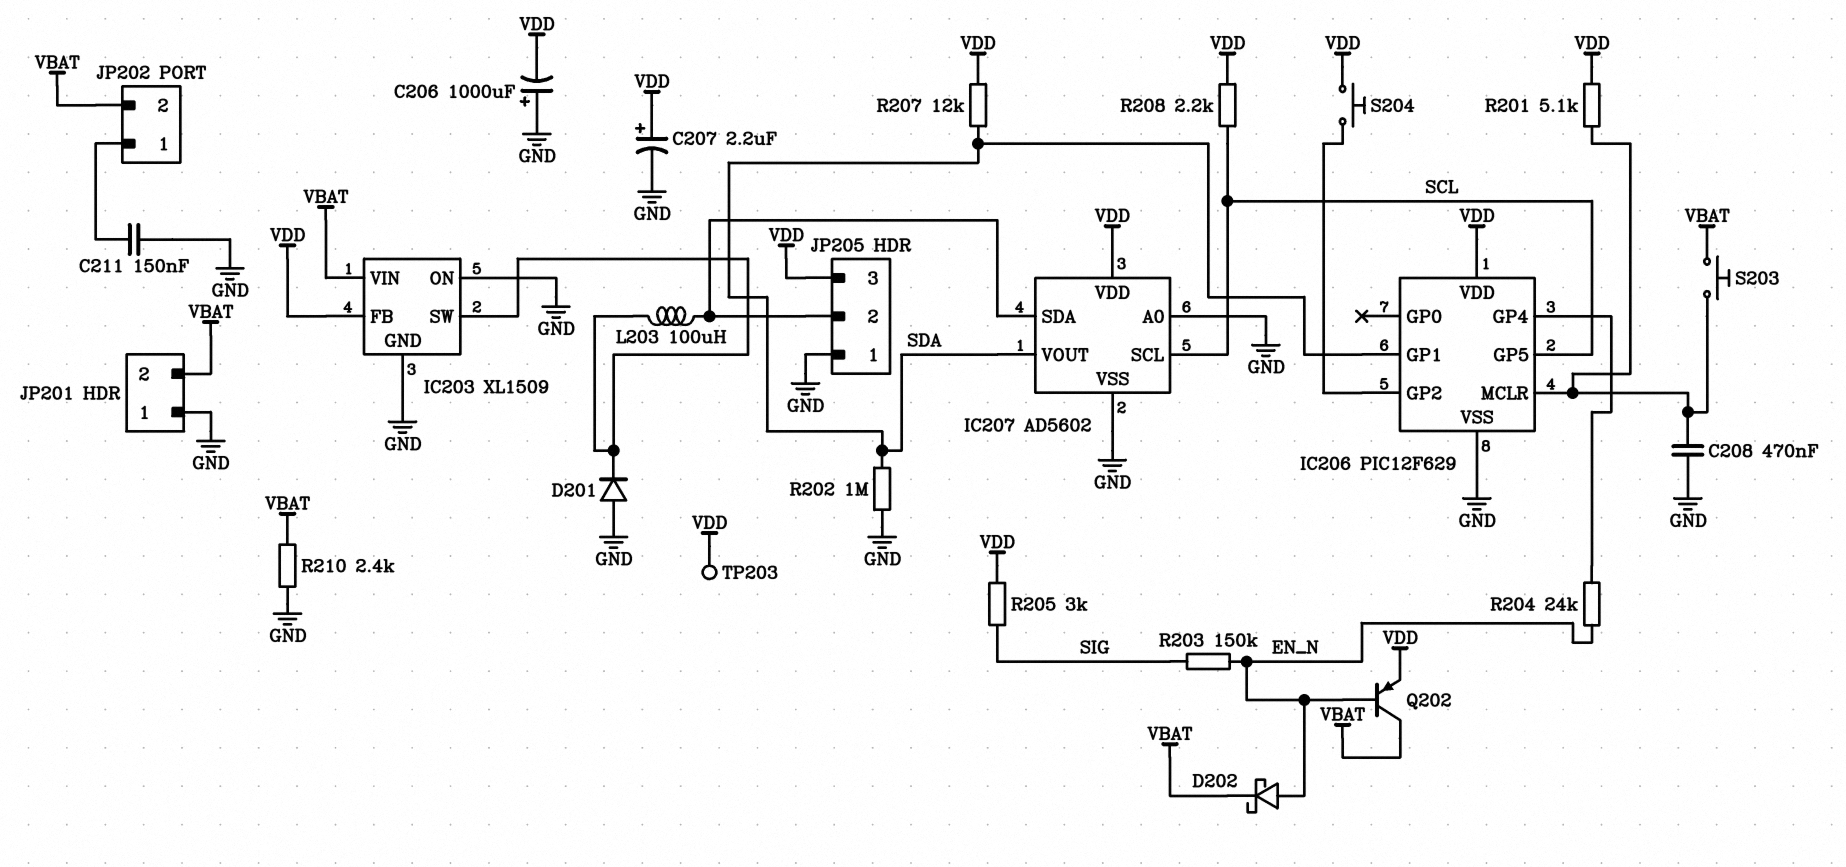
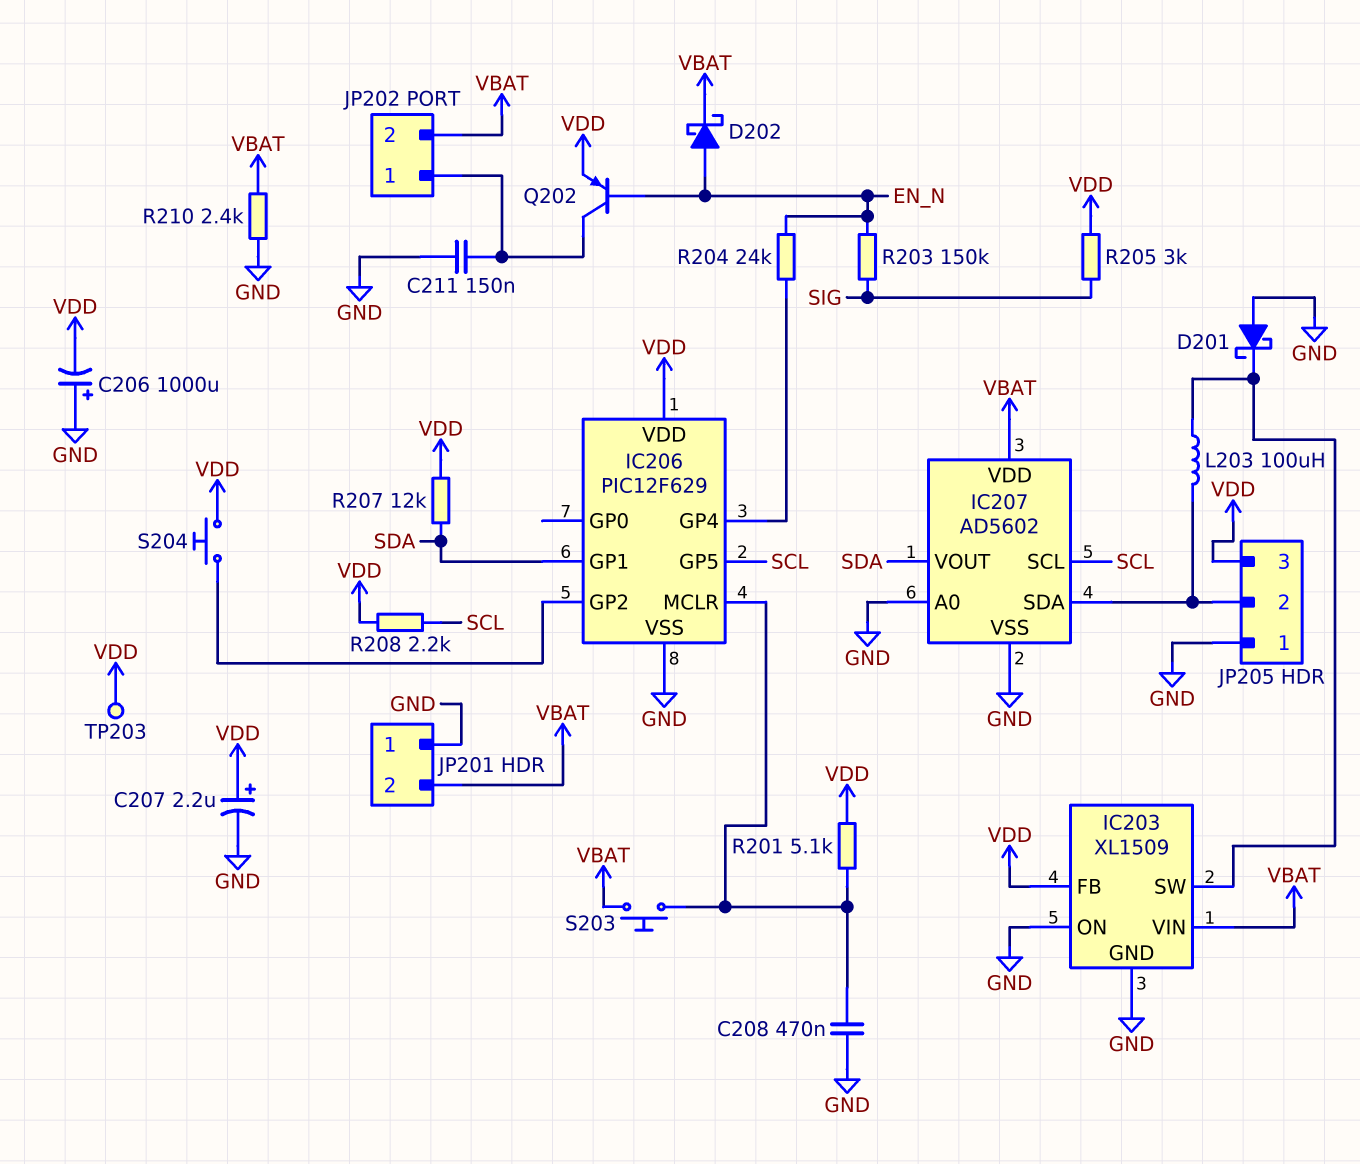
D201: diode (A GND, K IC203/SW) -> schottky (A GND, K IC203/SW)
IC207 pin VDD: VDD -> VBAT
Q202: PNP (B EN_N, C VBAT, E VDD) -> PNP (B EN_N, C JP202/1, E VDD)
R202: 1M (GND, SDA) -> none

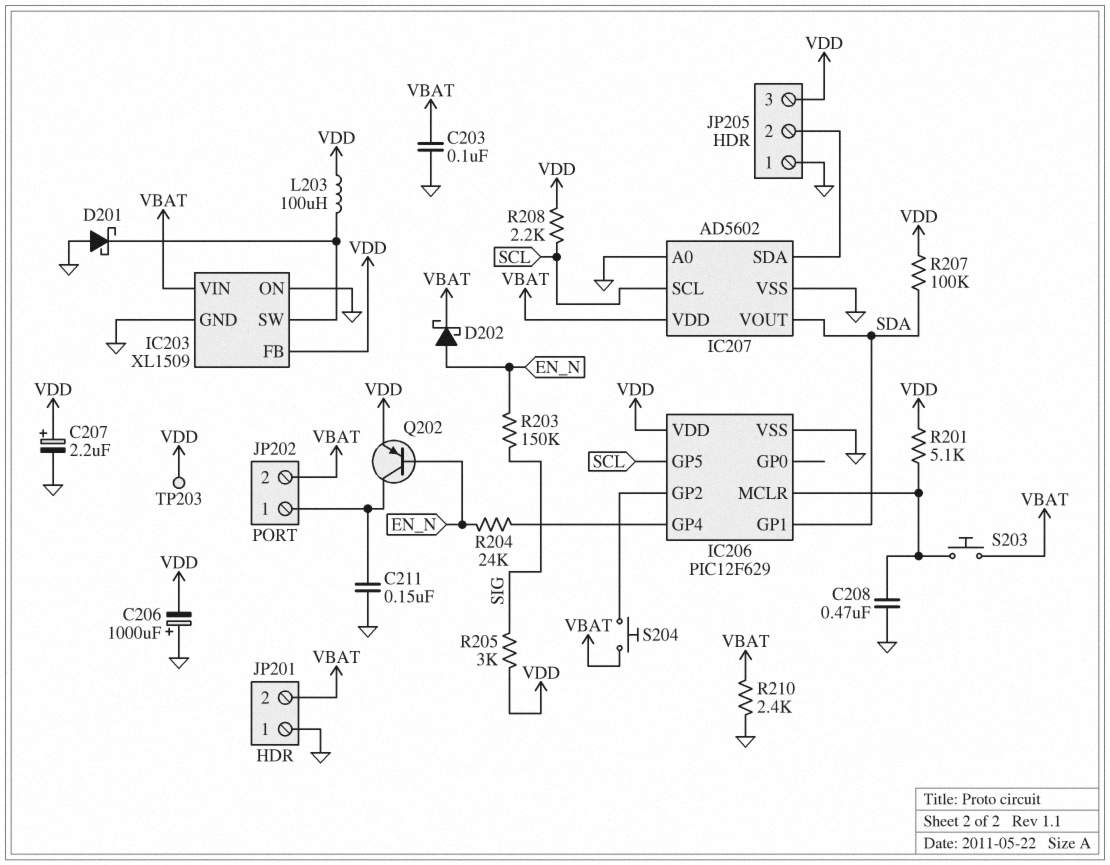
C203: none -> 100nF (GND, VBAT)
L203: 100uH (IC203/SW, IC207/SDA) -> 100uH (IC203/SW, VDD)
R207: 12k (SDA, VDD) -> 100k (SDA, VDD)
S204: button (IC206/GP2, VDD) -> button (IC206/GP2, VBAT)

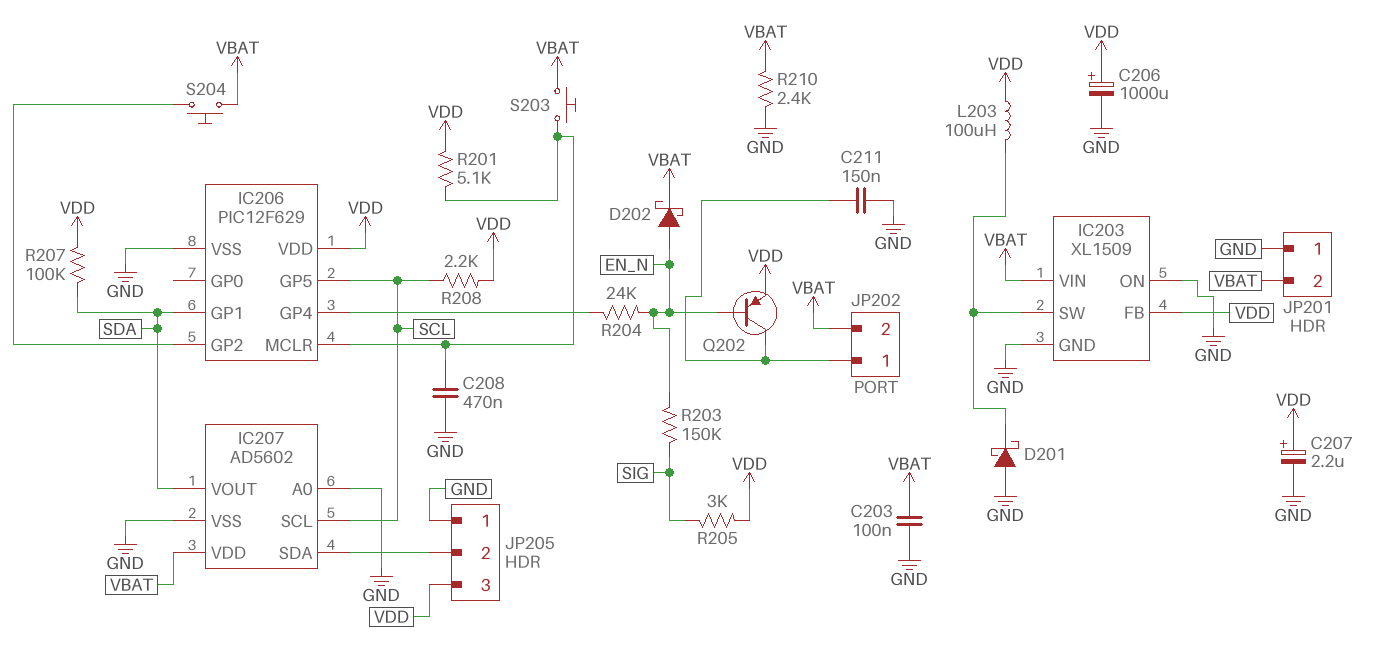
C206: 1000uF (plus GND, minus VDD) -> 1000uF (plus VDD, minus GND)
TP203: test point (VDD) -> none

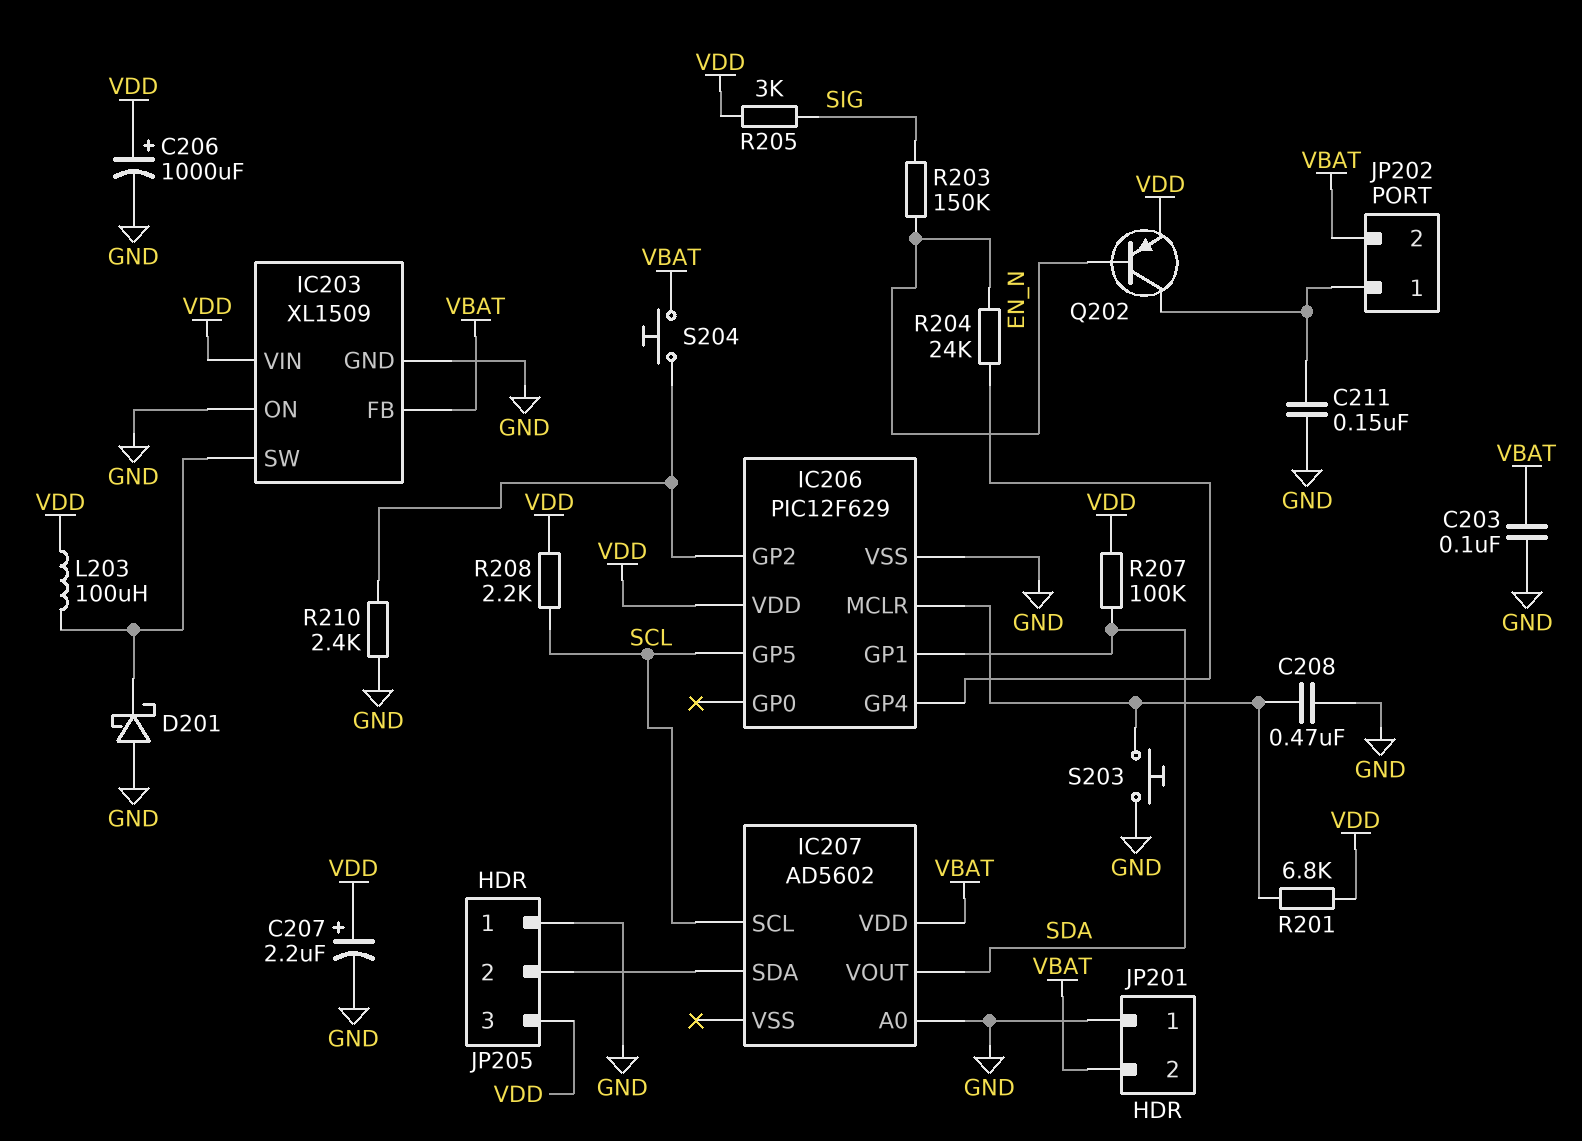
D202: schottky (A EN_N, K VBAT) -> none
IC203 pin FB: VDD -> VBAT
IC203 pin VIN: VBAT -> VDD
IC207 pin VSS: GND -> none
R201: 5.1k (IC206/MCLR, VDD) -> 6.8k (IC206/MCLR, VDD)
R210: 2.4k (GND, VBAT) -> 2.4k (GND, IC206/GP2)
S203: button (IC206/MCLR, VBAT) -> button (GND, IC206/MCLR)

